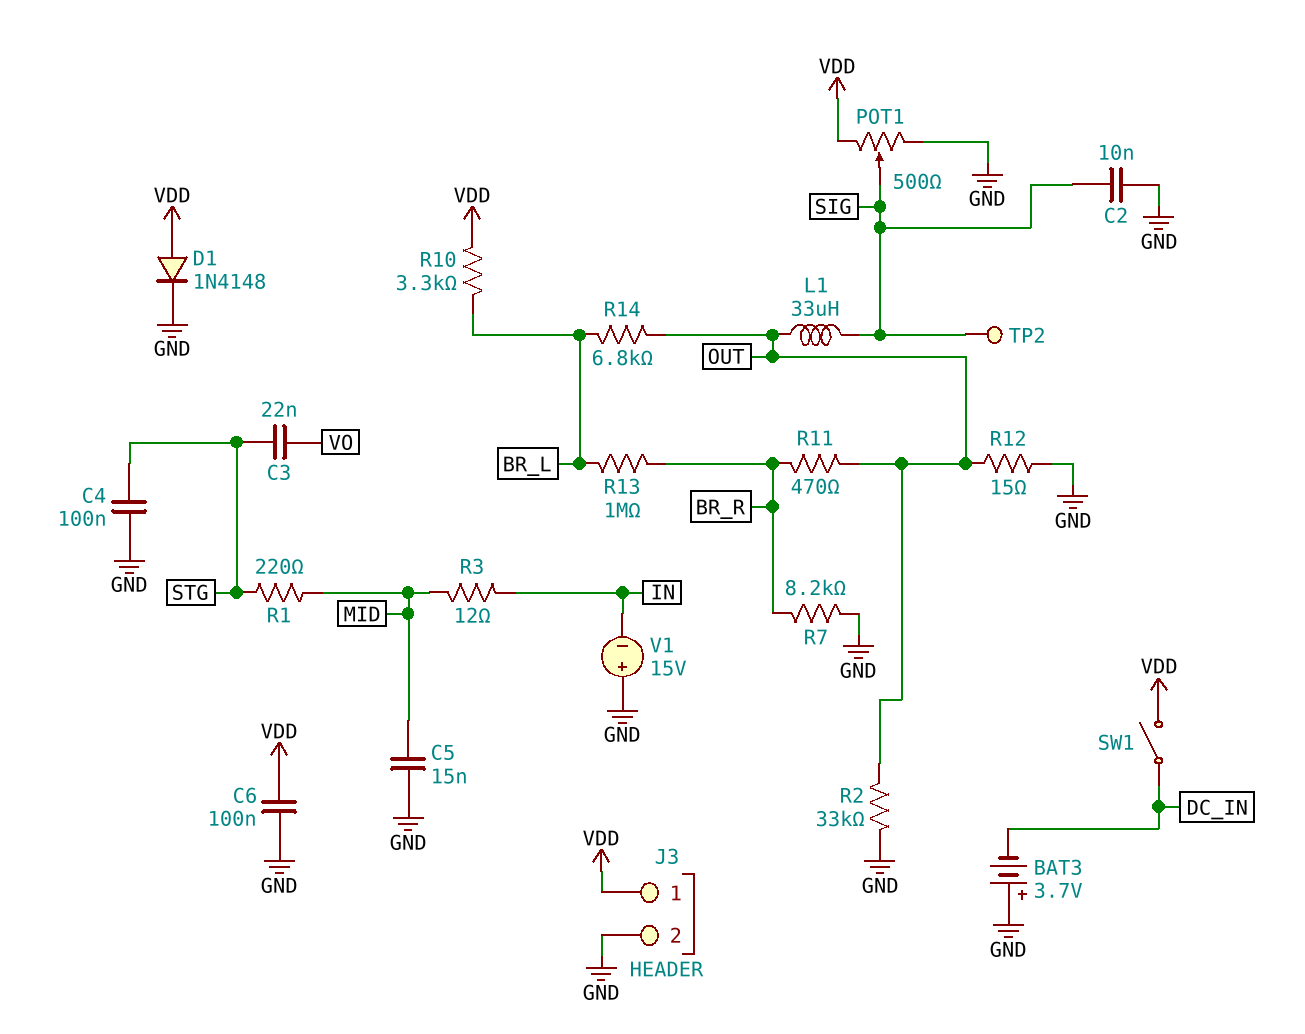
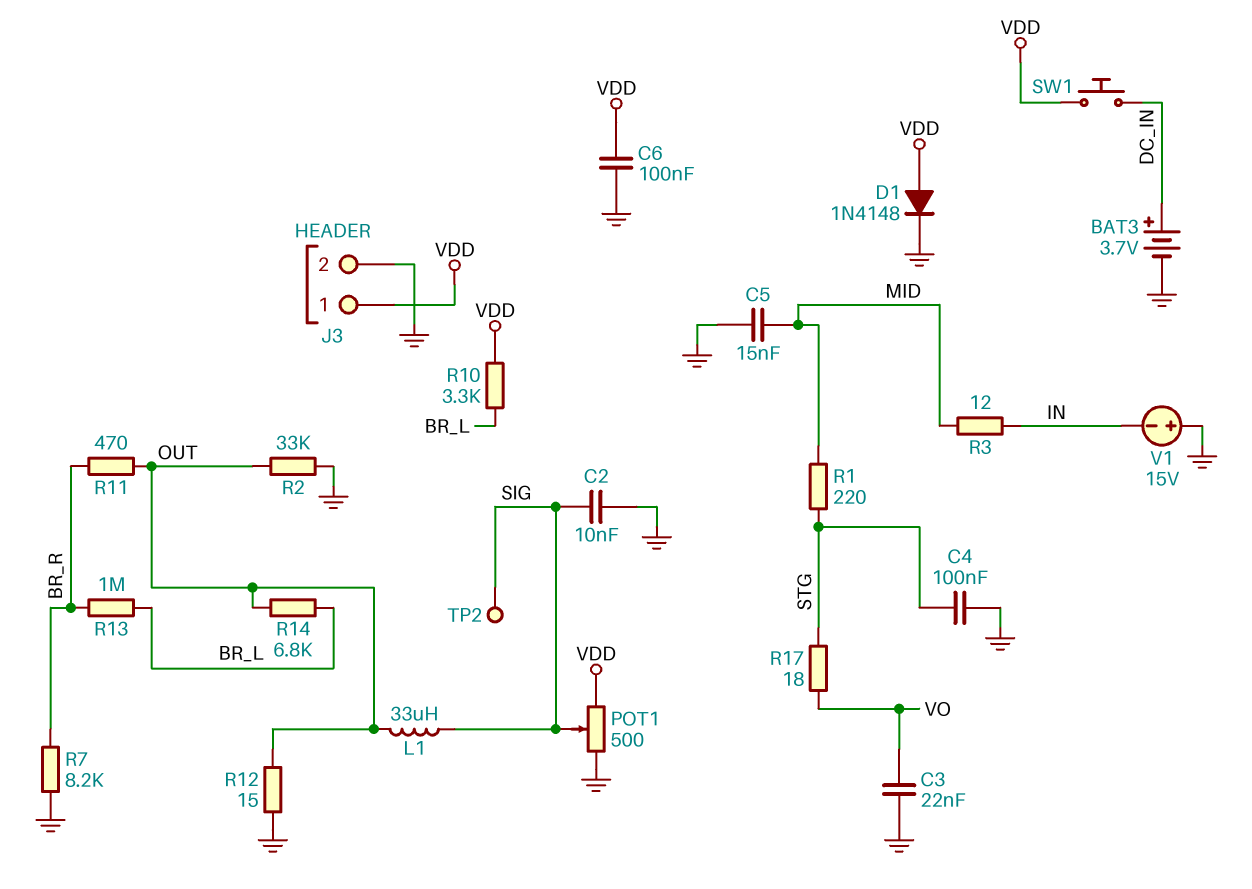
BAT3: 3.7V (plus GND, minus DC_IN) -> 3.7V (plus DC_IN, minus GND)
C3: 22nF (STG, VO) -> 22nF (GND, VO)
R17: none -> 18 (STG, VO)
SW1: switch (DC_IN, VDD) -> button (DC_IN, VDD)

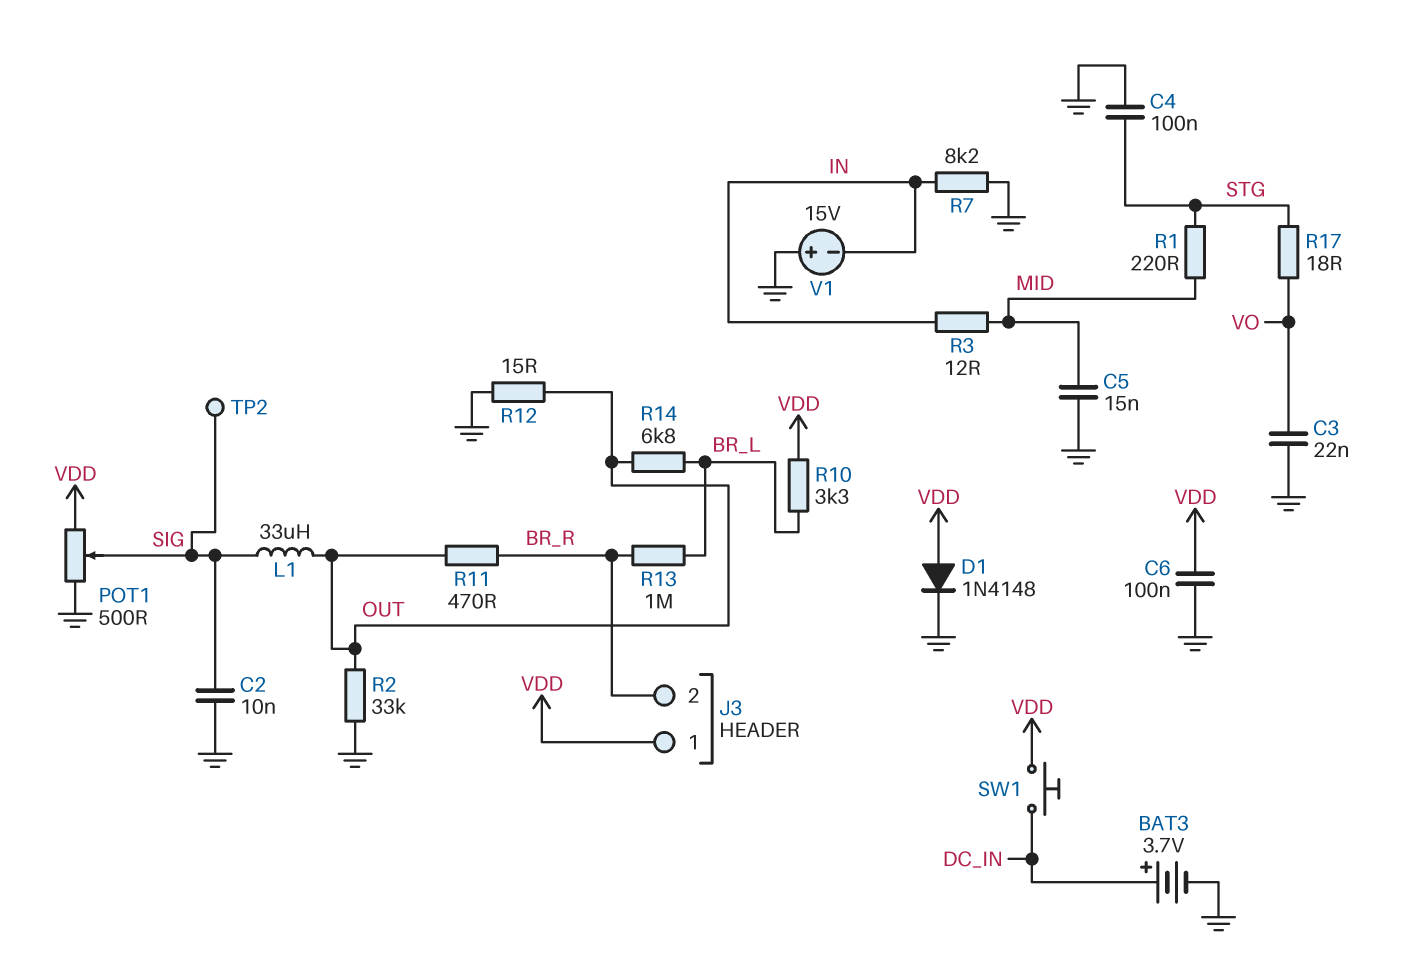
J3 pin 2: GND -> BR_R
R7: 8.2k (BR_R, GND) -> 8.2k (GND, IN)

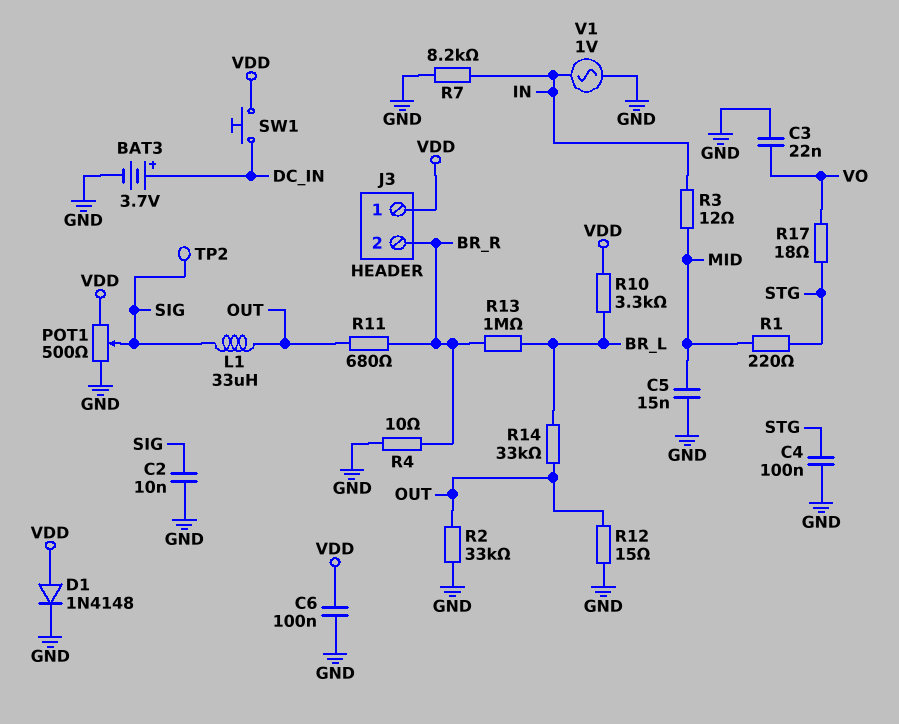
R4: none -> 10 (BR_R, GND)
R11: 470 (BR_R, OUT) -> 680 (BR_R, OUT)
R14: 6.8k (BR_L, OUT) -> 33k (BR_L, OUT)
V1: 15V (plus GND, minus IN) -> AC 1V (GND, IN)

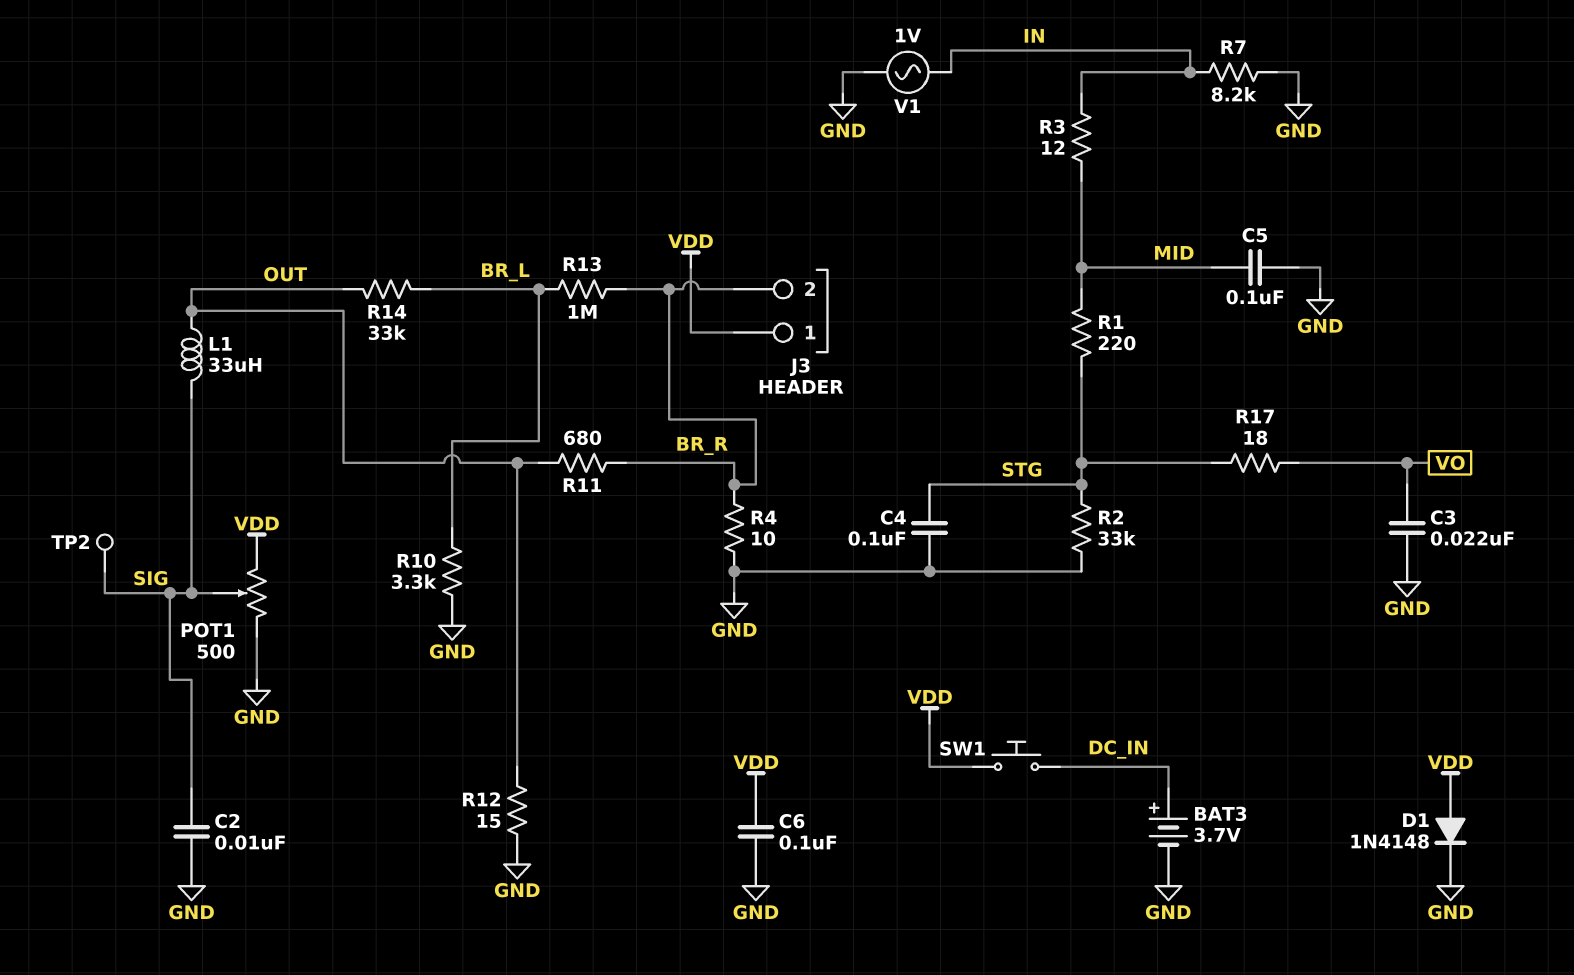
C5: 15nF (GND, MID) -> 100nF (GND, MID)
R2: 33k (GND, OUT) -> 33k (GND, STG)
R10: 3.3k (BR_L, VDD) -> 3.3k (BR_L, GND)

